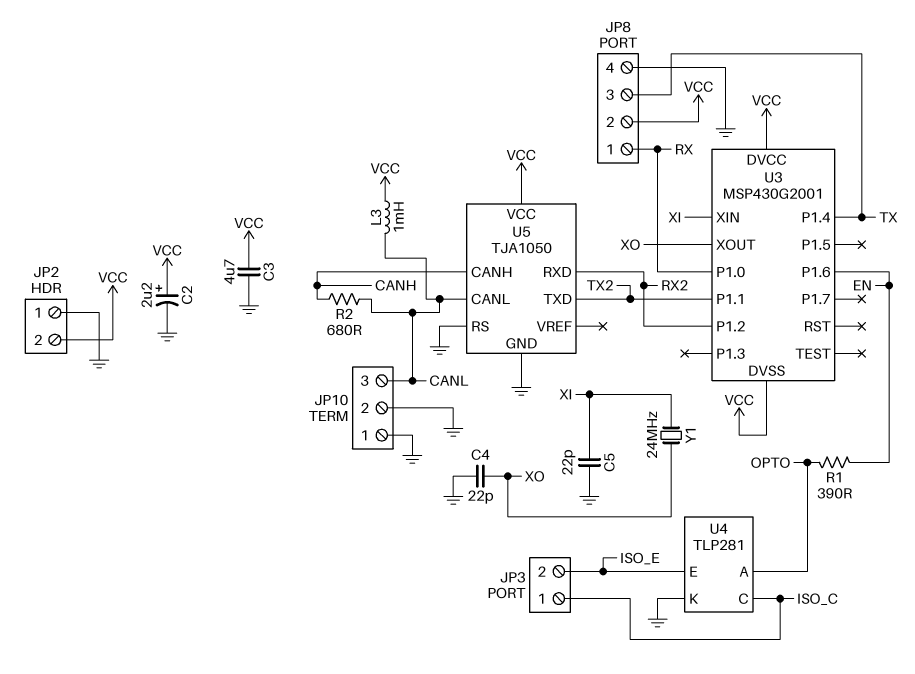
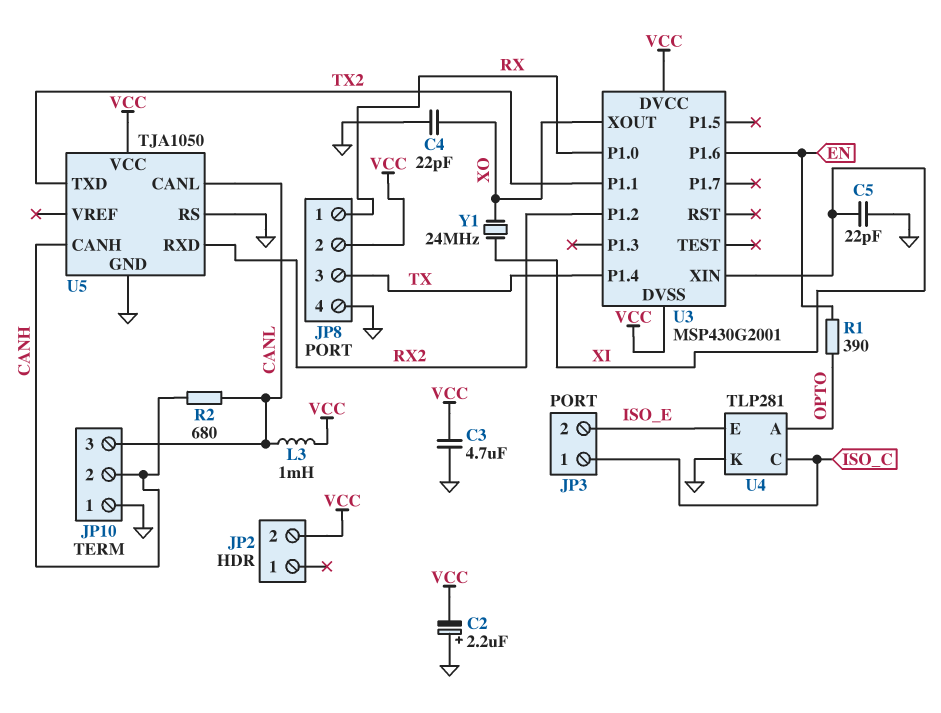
C2: 2.2uF (plus VCC, minus GND) -> 2.2uF (plus GND, minus VCC)
JP2 pin 1: GND -> none
JP10 pin 2: GND -> CANH

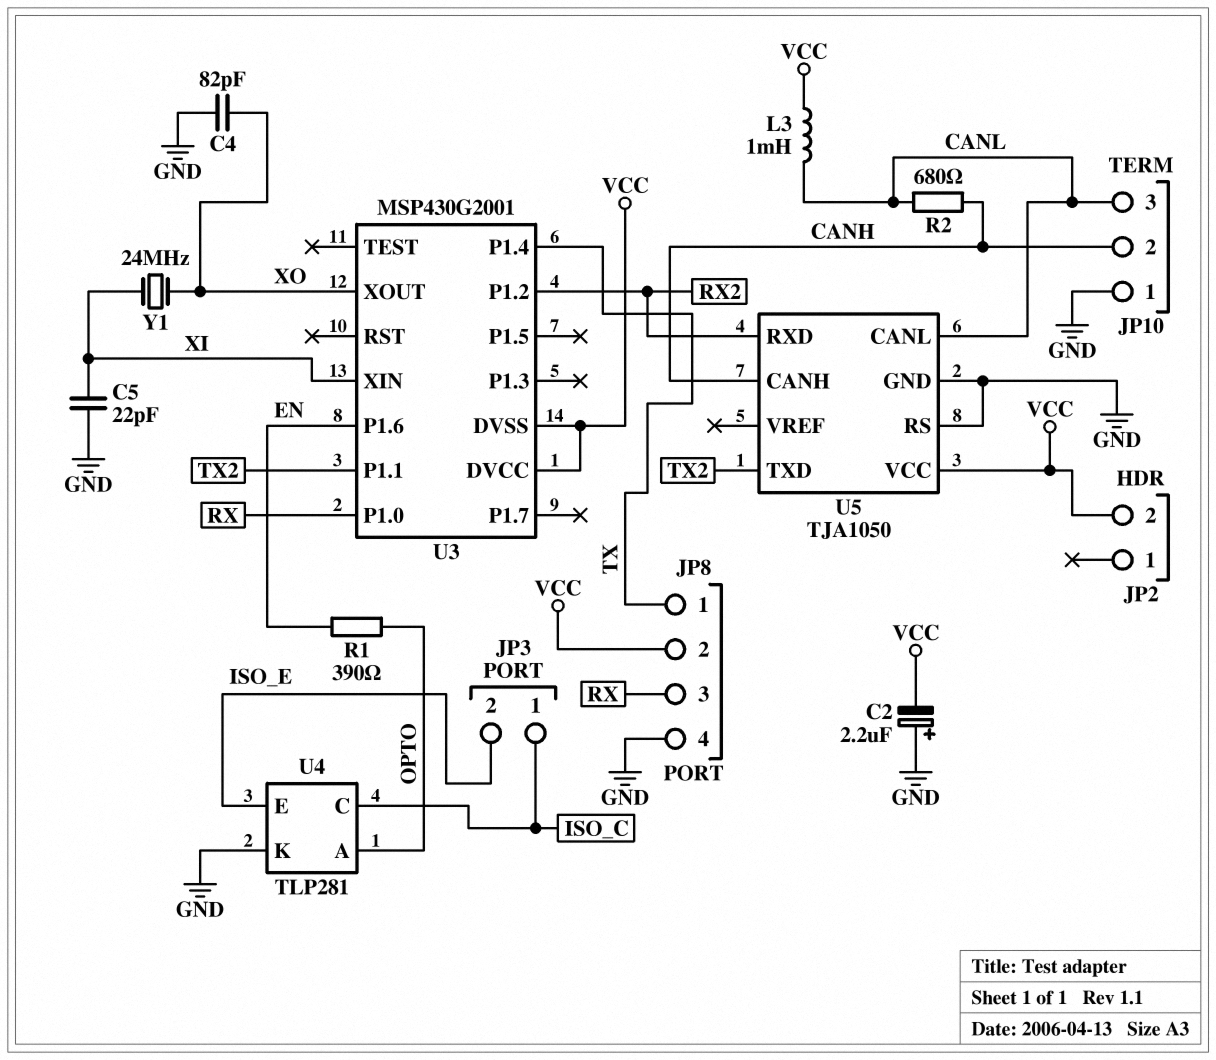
C3: 4.7uF (GND, VCC) -> none
C4: 22pF (GND, XO) -> 82pF (GND, XO)
JP8 pin 1: RX -> TX
JP8 pin 3: TX -> RX

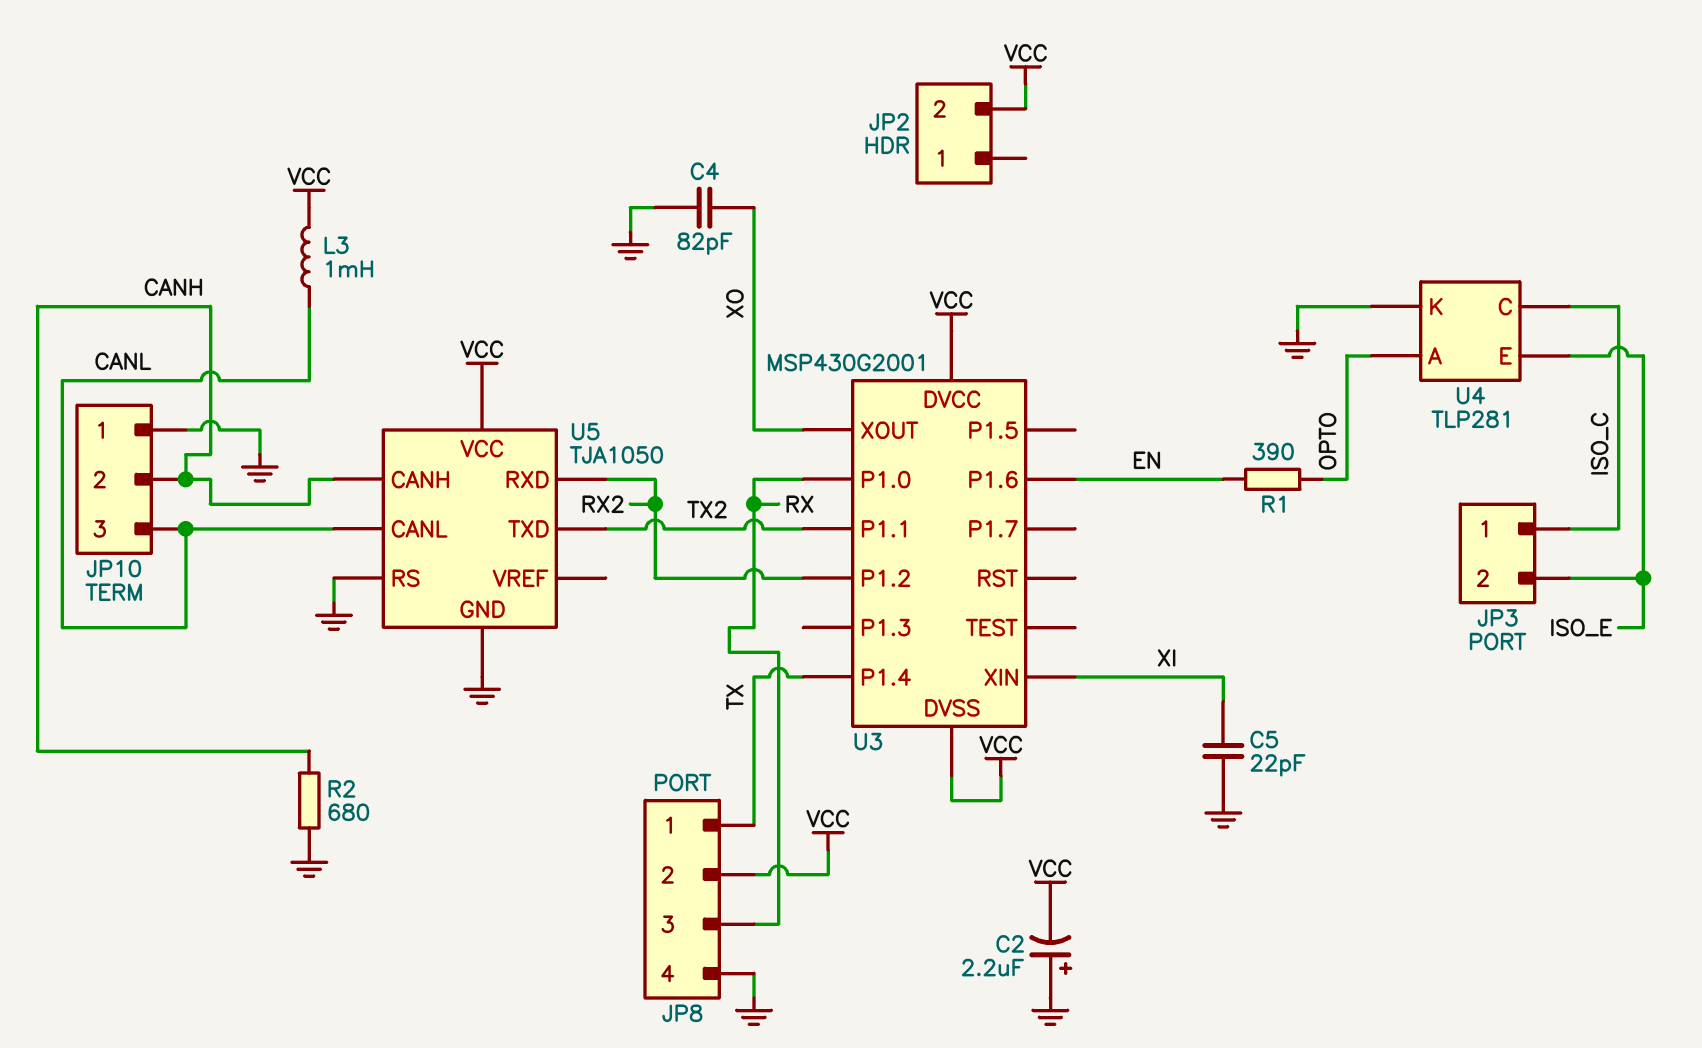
R2: 680 (CANH, CANL) -> 680 (CANH, GND)
Y1: 24MHz (XI, XO) -> none

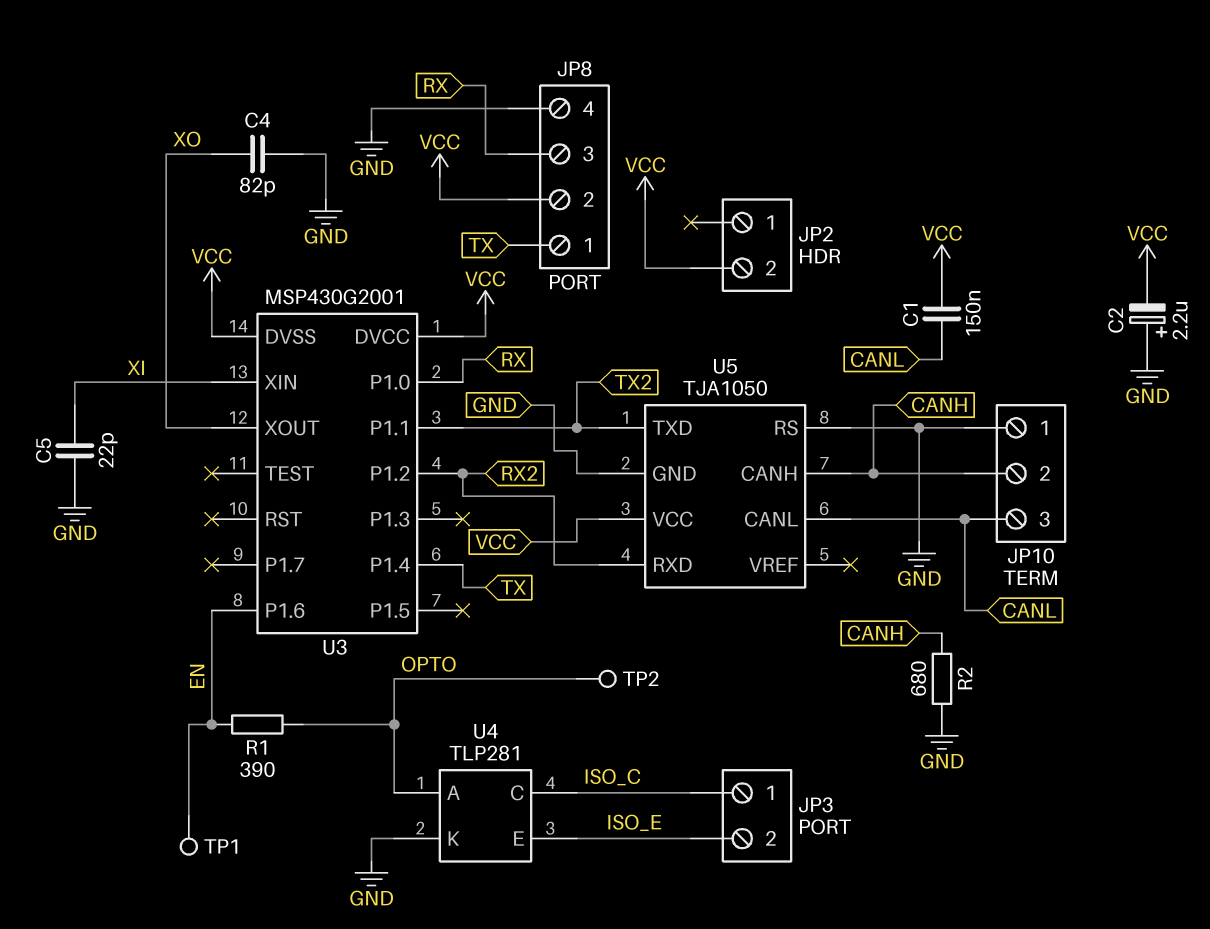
C1: none -> 150nF (CANL, VCC)
L3: 1mH (CANL, VCC) -> none
TP1: none -> test point (EN)
TP2: none -> test point (OPTO)

